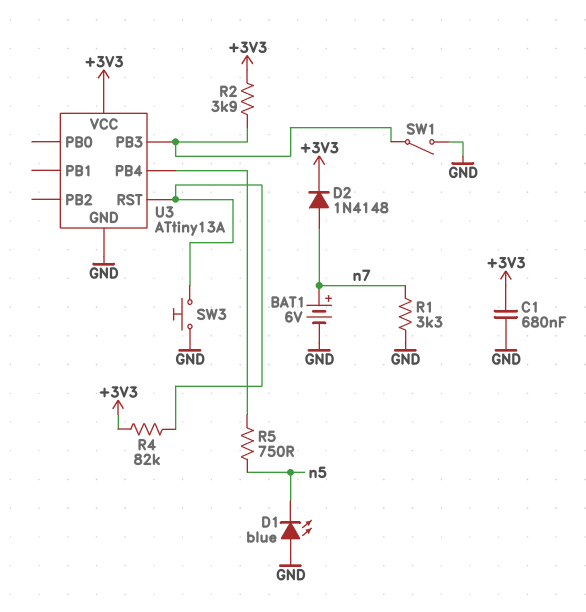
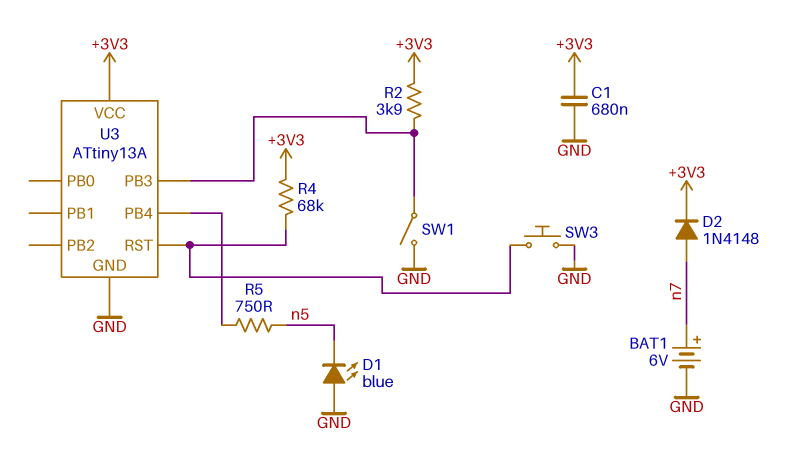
R1: 3.3k (GND, n7) -> none
R4: 82k (+3V3, U3/RST) -> 68k (+3V3, U3/RST)

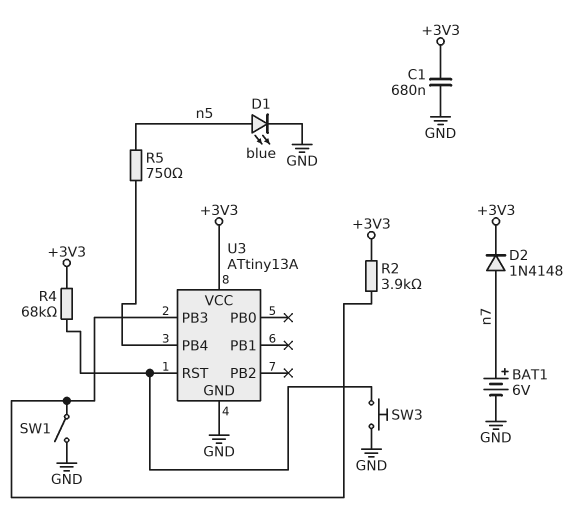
D1: LED blue (A GND, K n5) -> LED blue (A n5, K GND)

